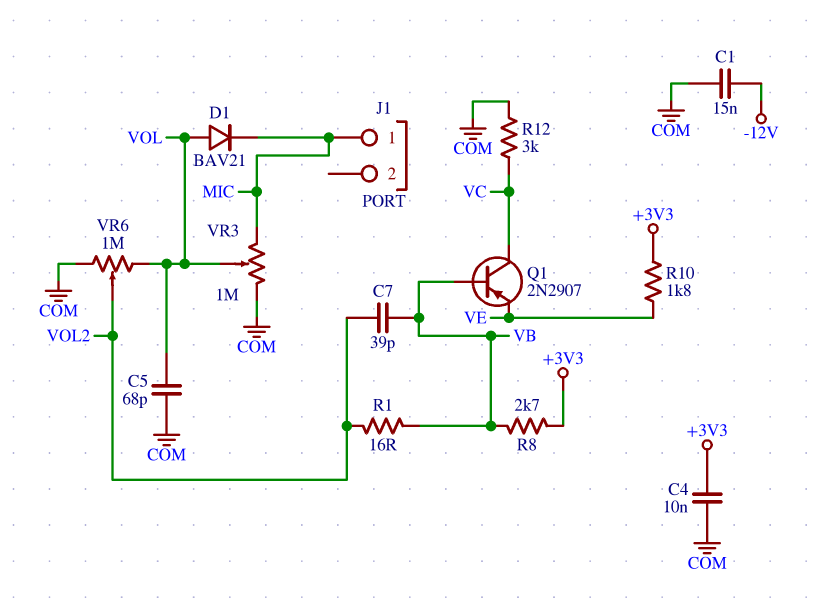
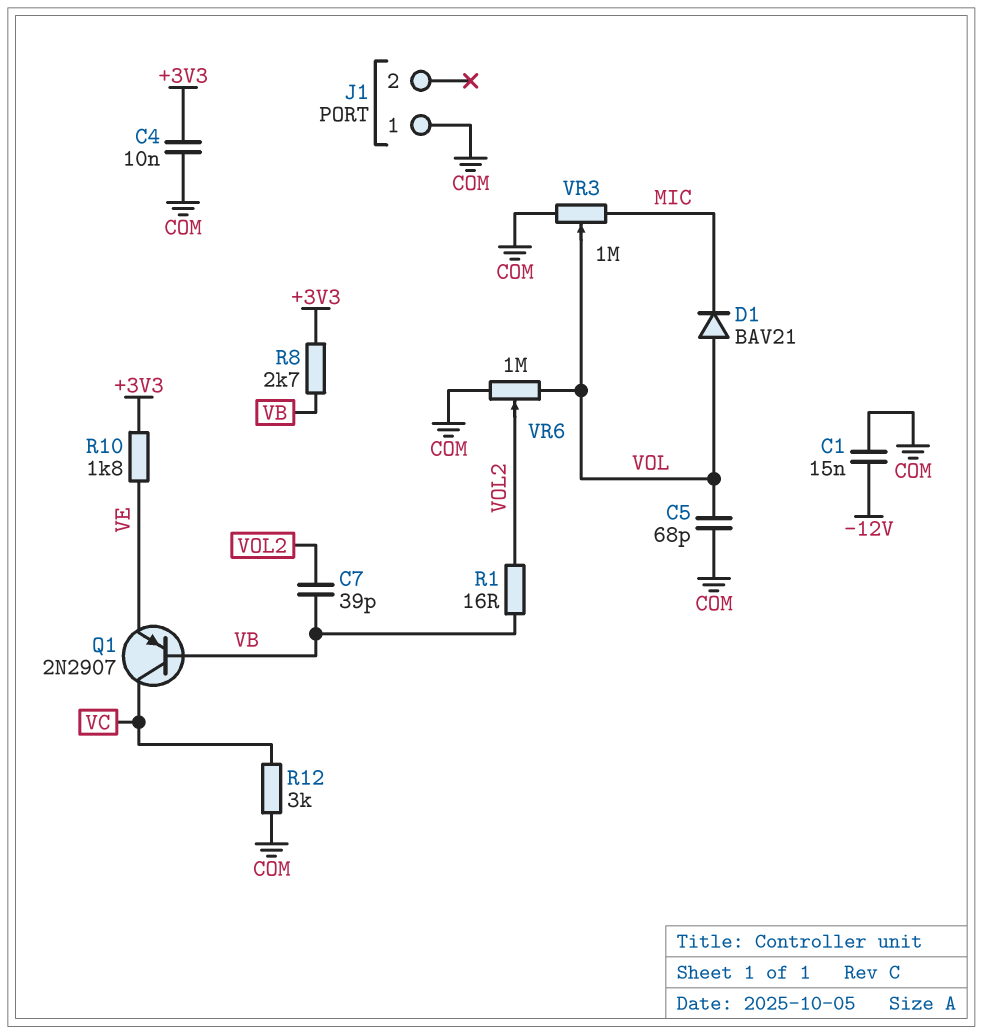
J1 pin 1: MIC -> COM

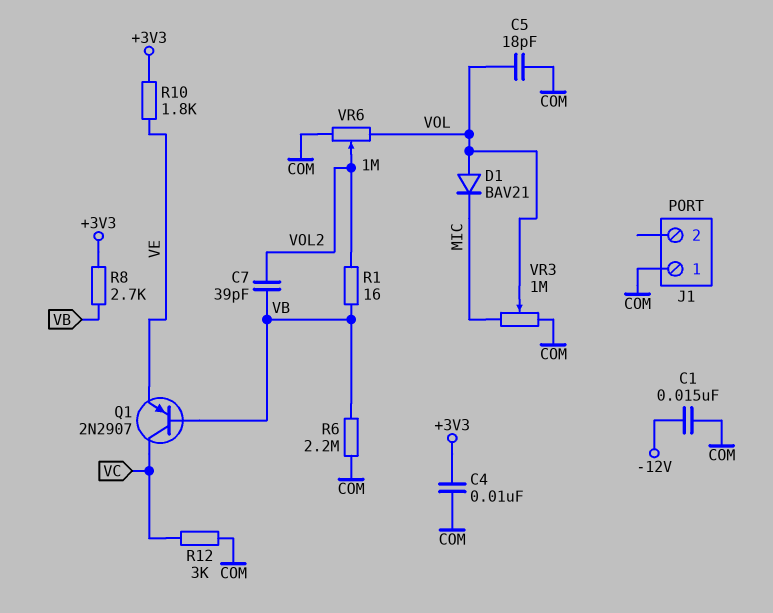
C5: 68pF (COM, VOL) -> 18pF (COM, VOL)
R6: none -> 2.2M (COM, VB)

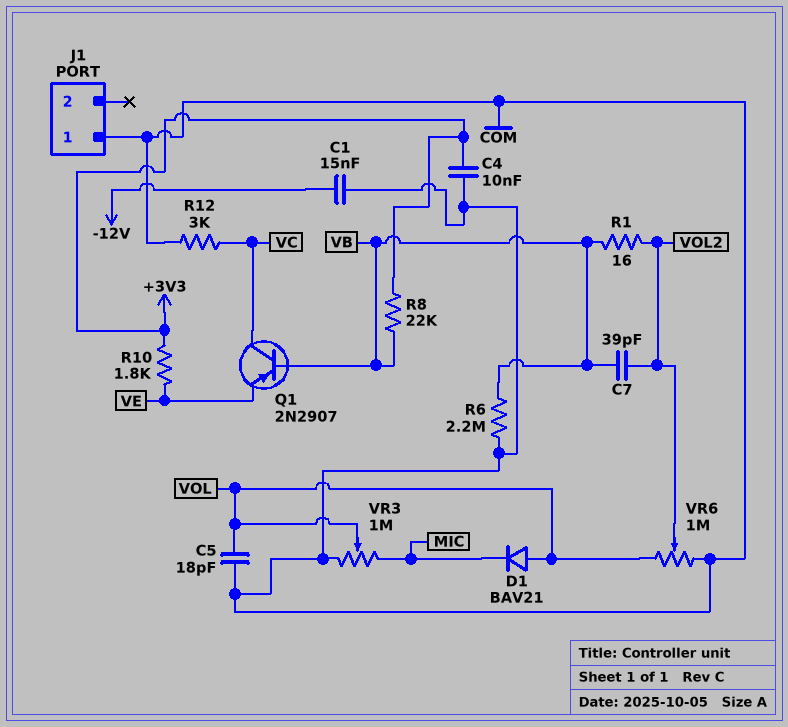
R8: 2.7k (+3V3, VB) -> 22k (+3V3, VB)

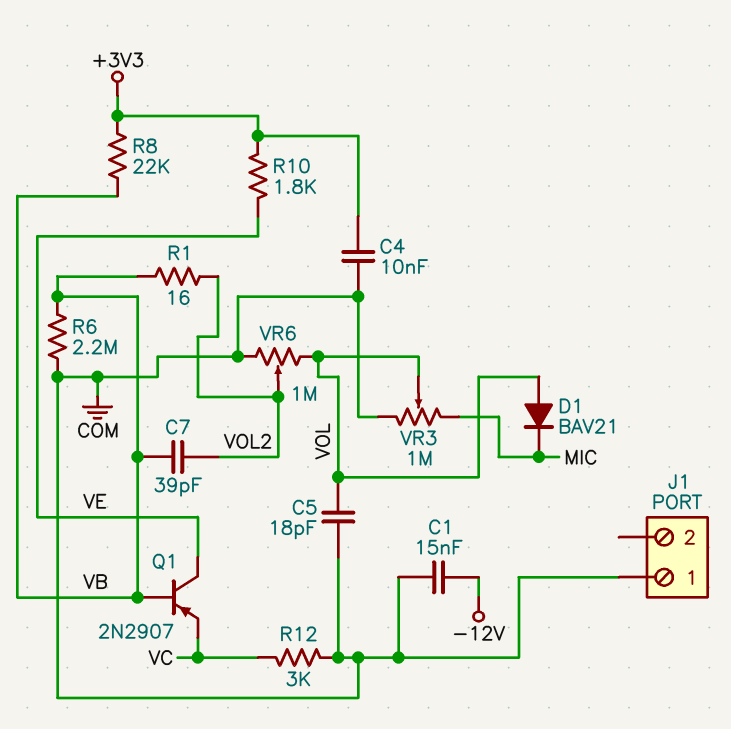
Q1: PNP 2N2907 (B VB, C VC, E VE) -> PNP 2N2907 (B VB, C VE, E VC)

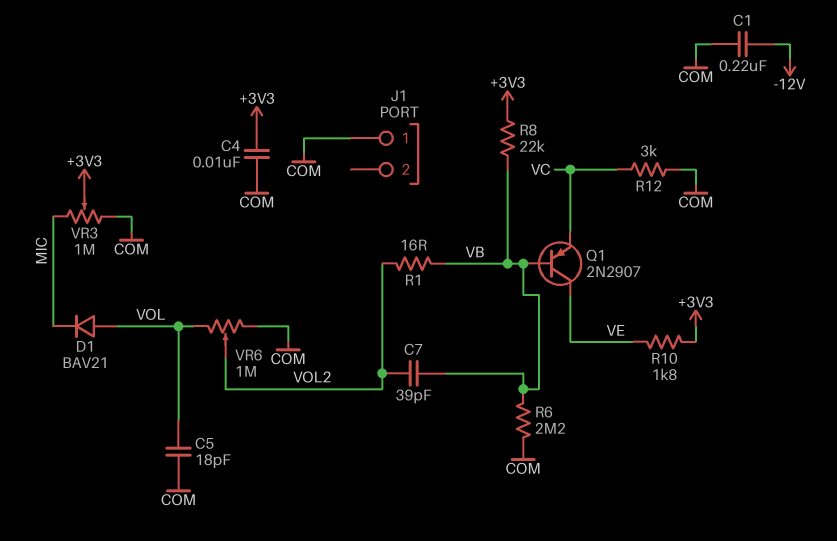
C1: 15nF (-12V, COM) -> 220nF (-12V, COM)
VR3: 1M (COM, MIC, wiper VOL) -> 1M (COM, MIC, wiper +3V3)

